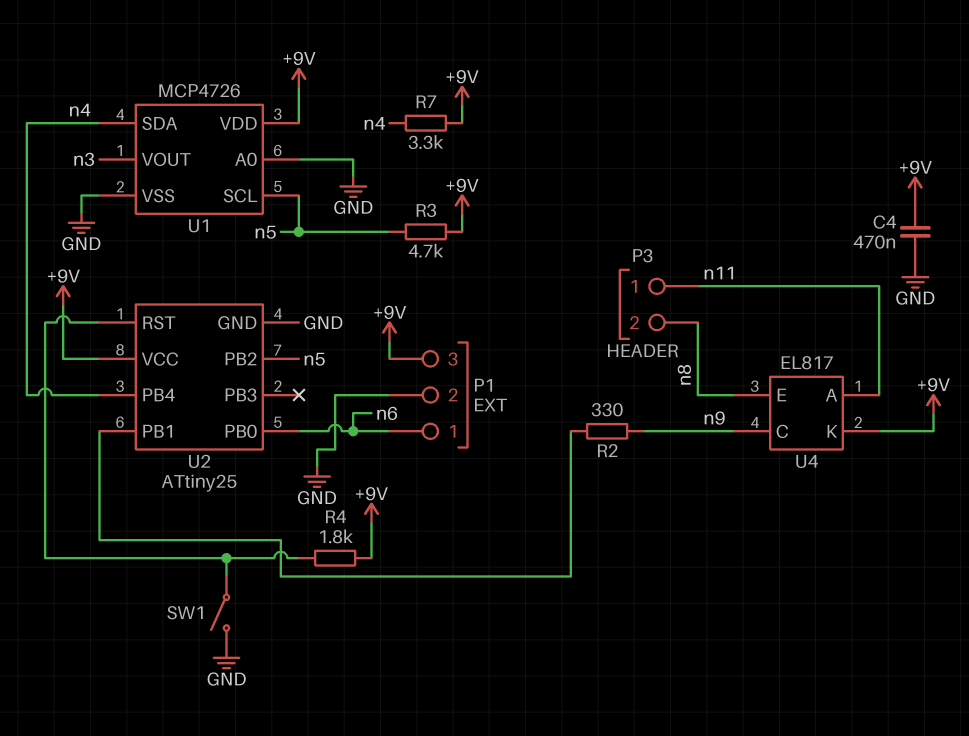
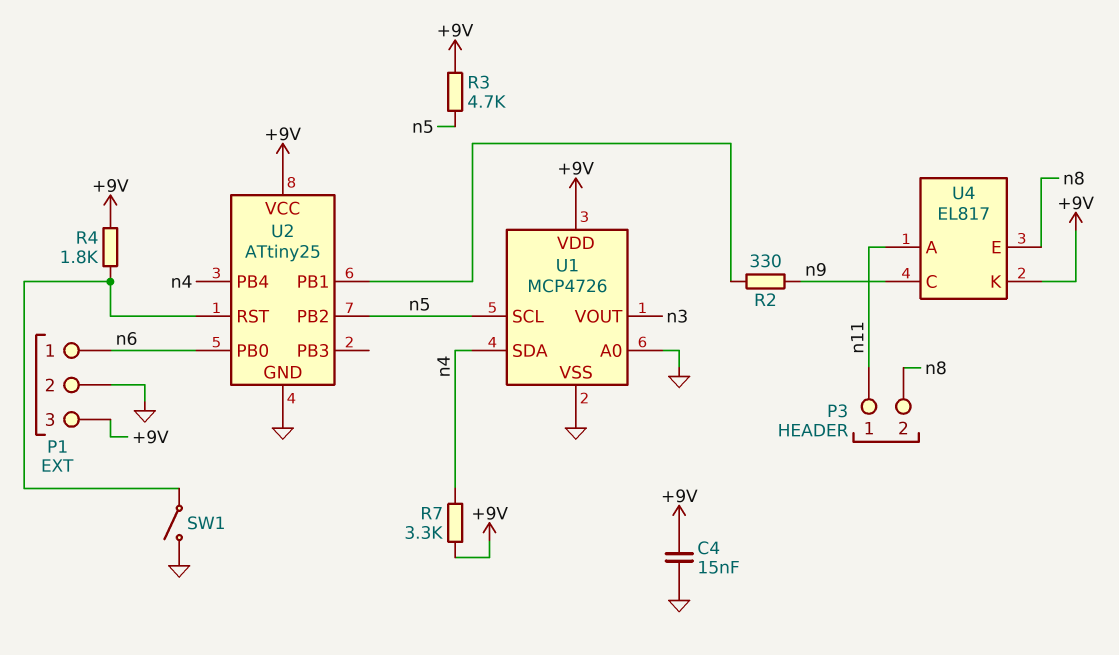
C4: 470nF (+9V, GND) -> 15nF (+9V, GND)

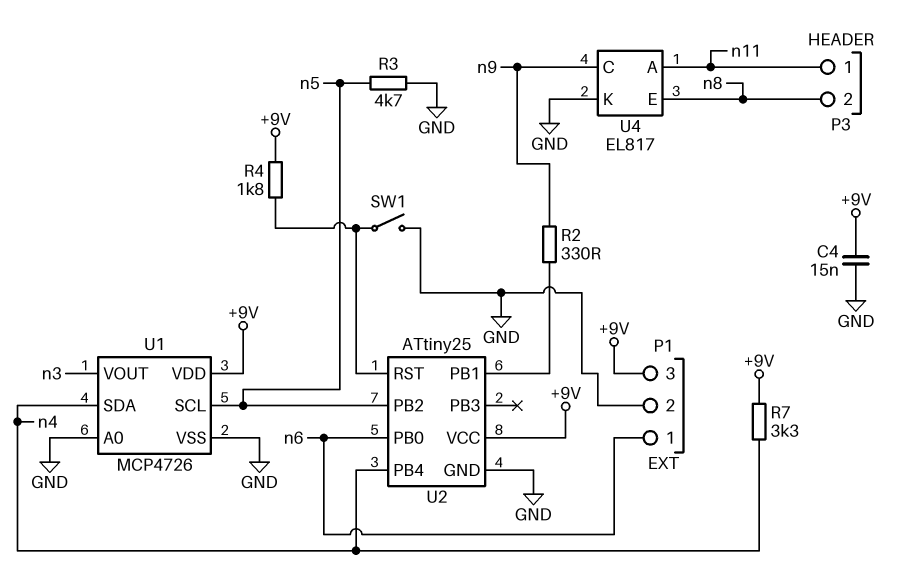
R3: 4.7k (+9V, n5) -> 4.7k (GND, n5)
U4 pin K: +9V -> GND

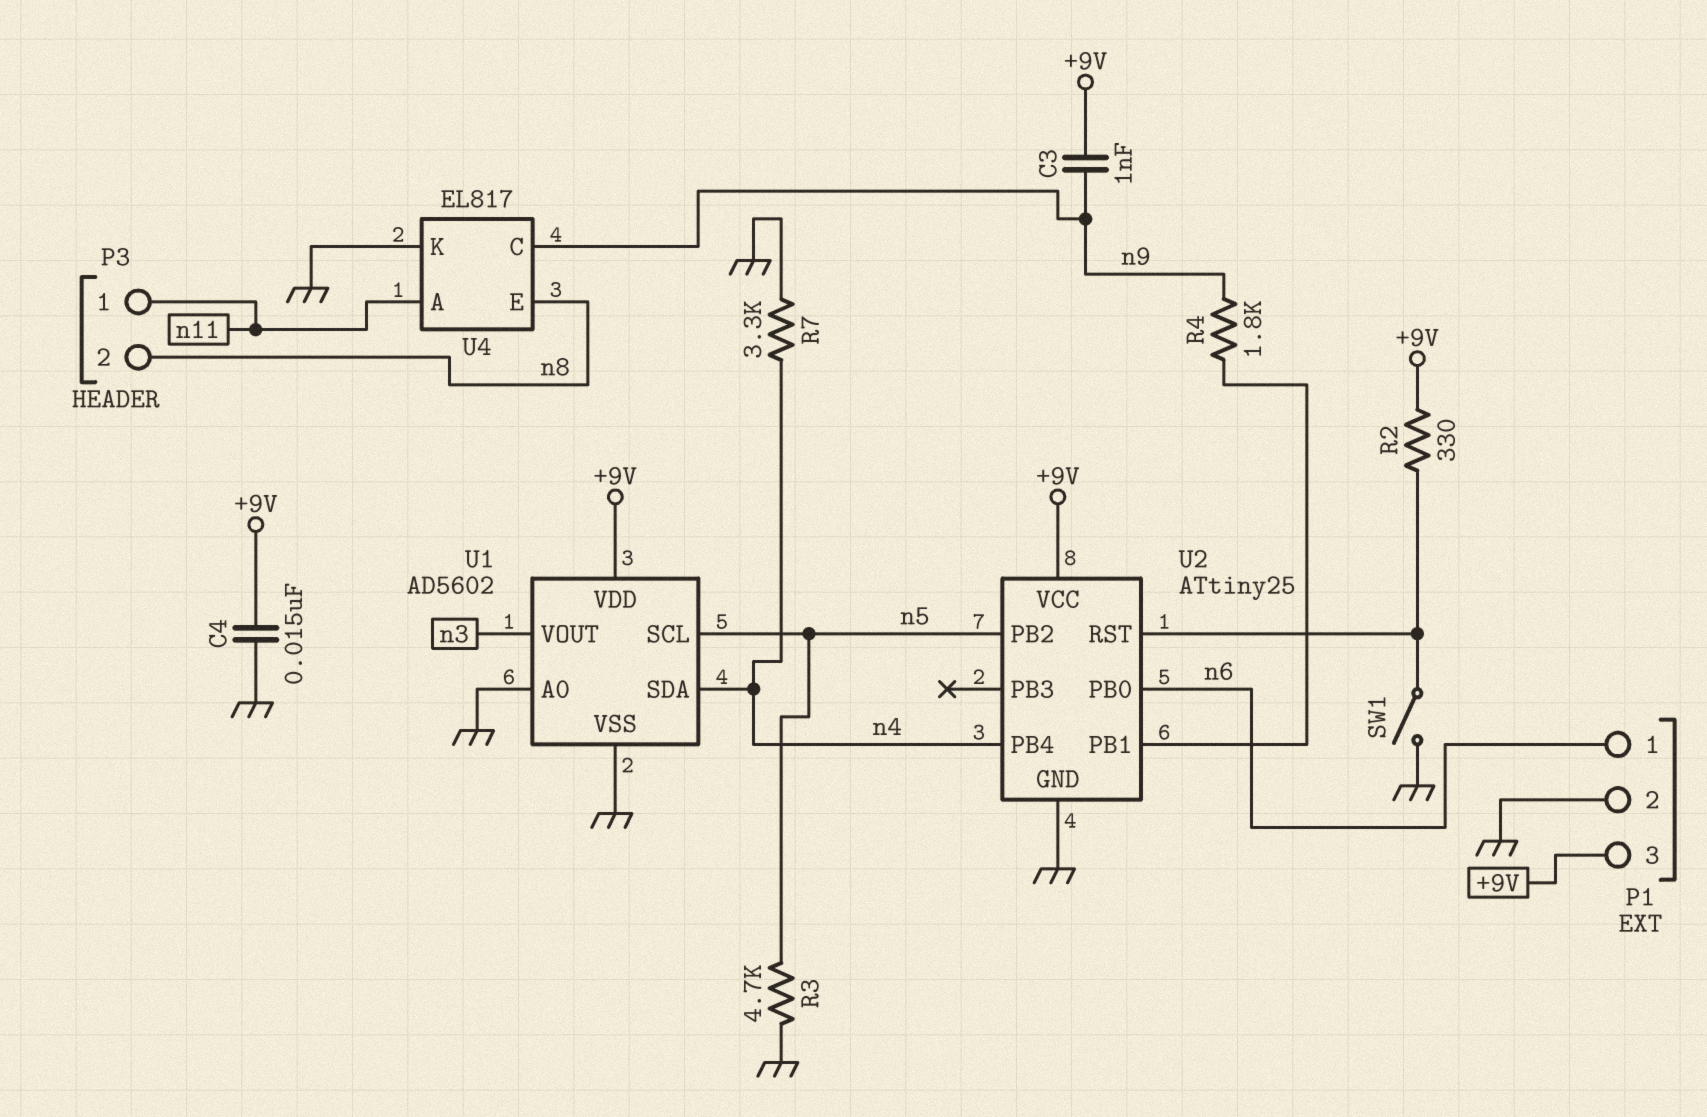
C3: none -> 1nF (+9V, n9)
R2: 330 (U2/PB1, n9) -> 330 (+9V, U2/RST)
R4: 1.8k (+9V, U2/RST) -> 1.8k (U2/PB1, n9)
R7: 3.3k (+9V, n4) -> 3.3k (GND, n4)
U1: MCP4726 -> AD5602

